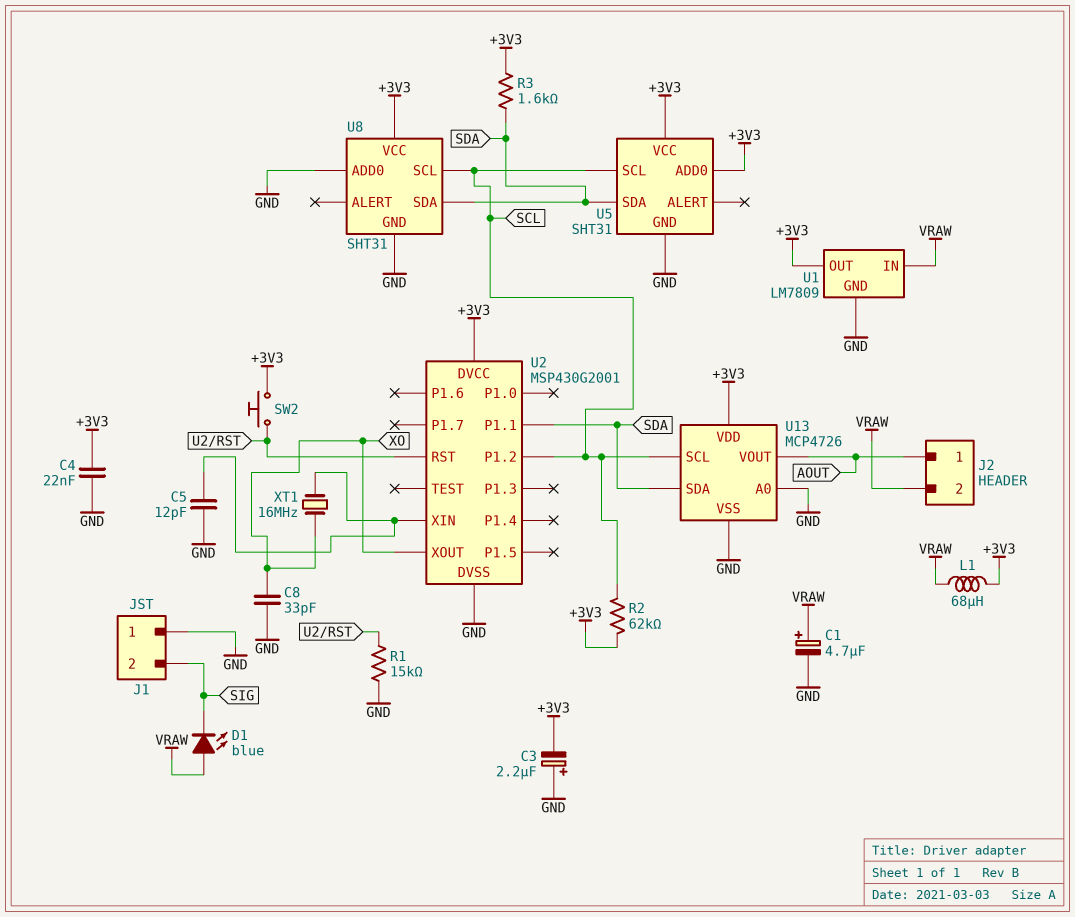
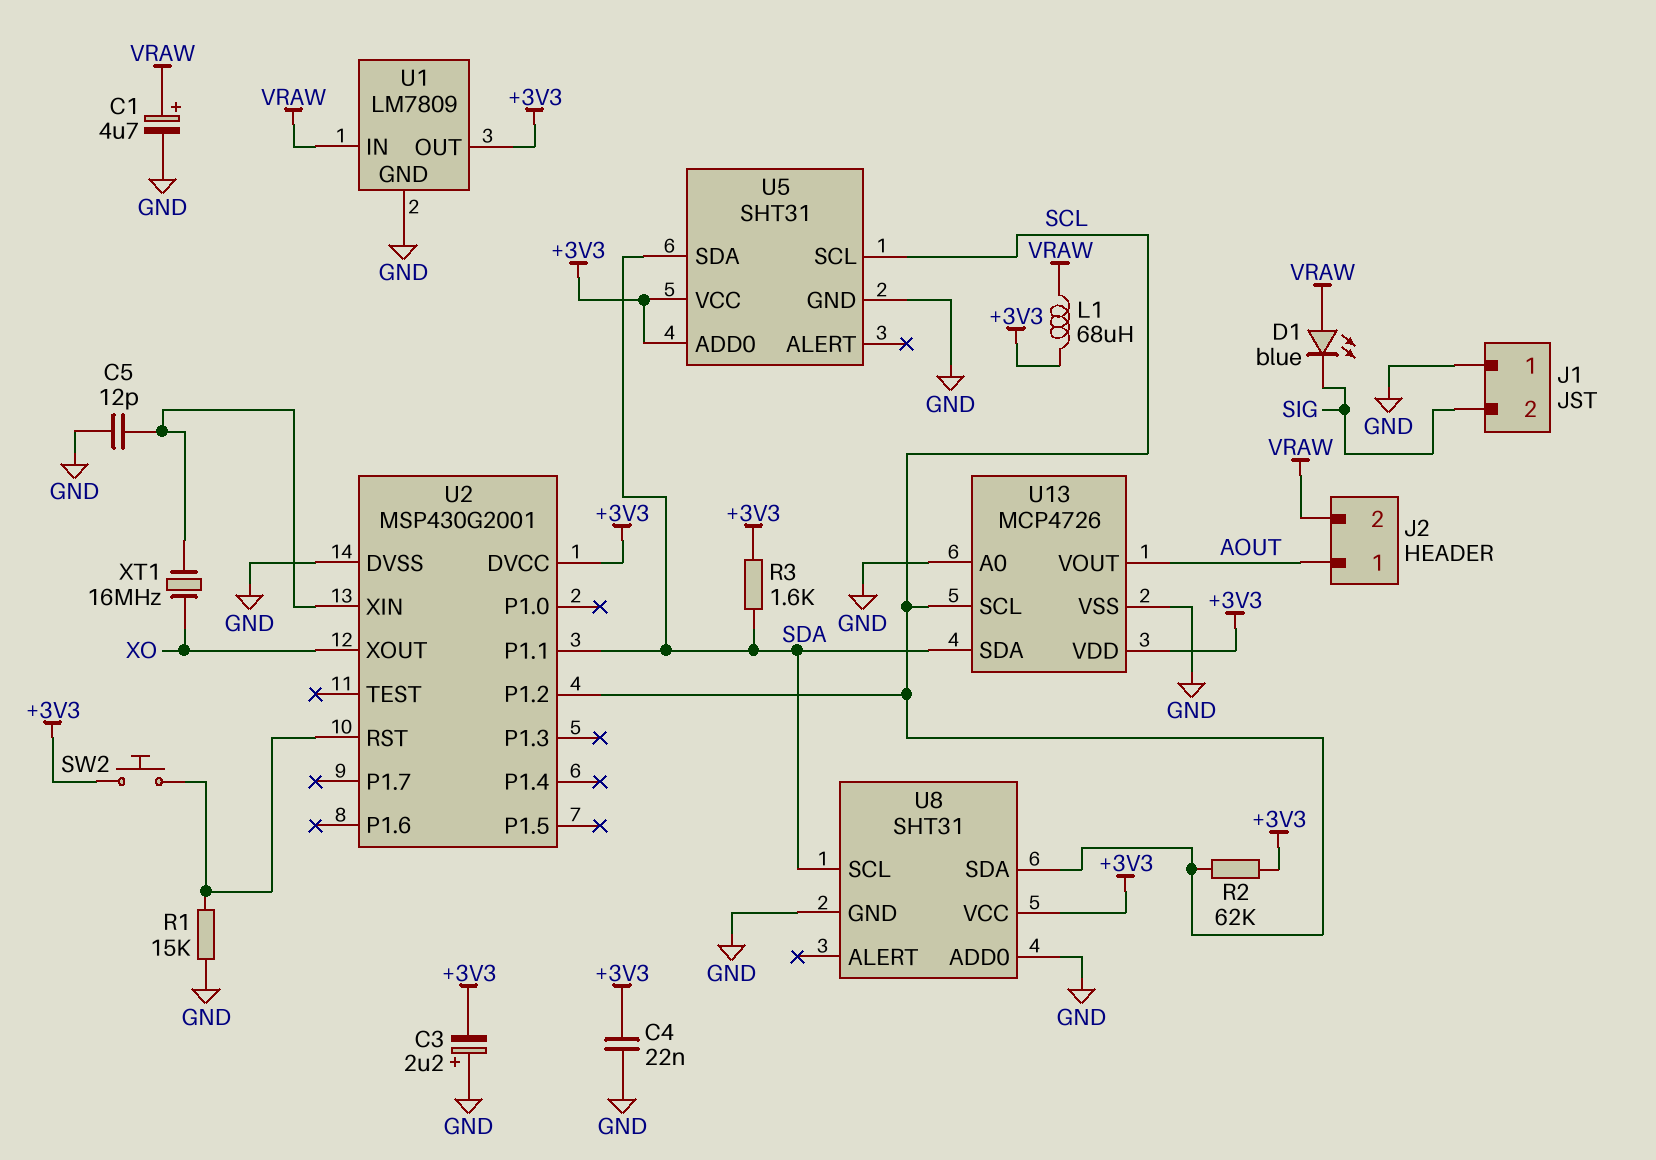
C8: 33pF (GND, XO) -> none
U8 pin SCL: SCL -> SDA
U8 pin SDA: SDA -> SCL

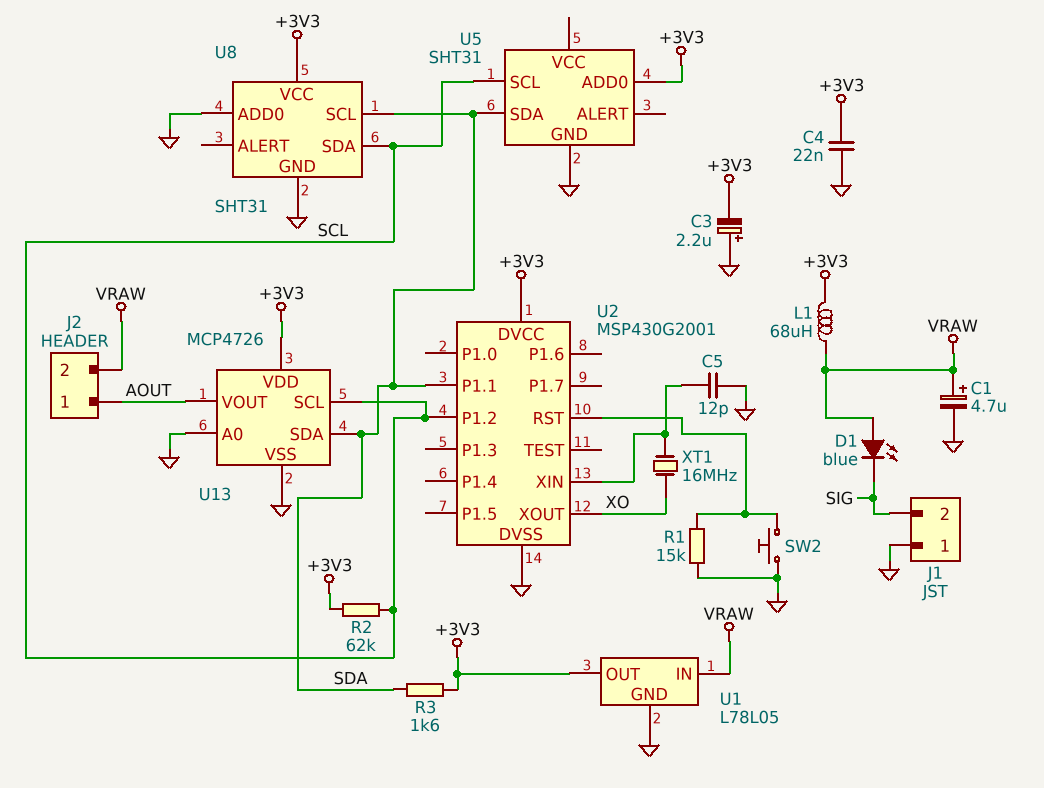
SW2: button (+3V3, U2/RST) -> button (GND, U2/RST)
U1: LM7809 -> L78L05
U5 pin VCC: +3V3 -> none

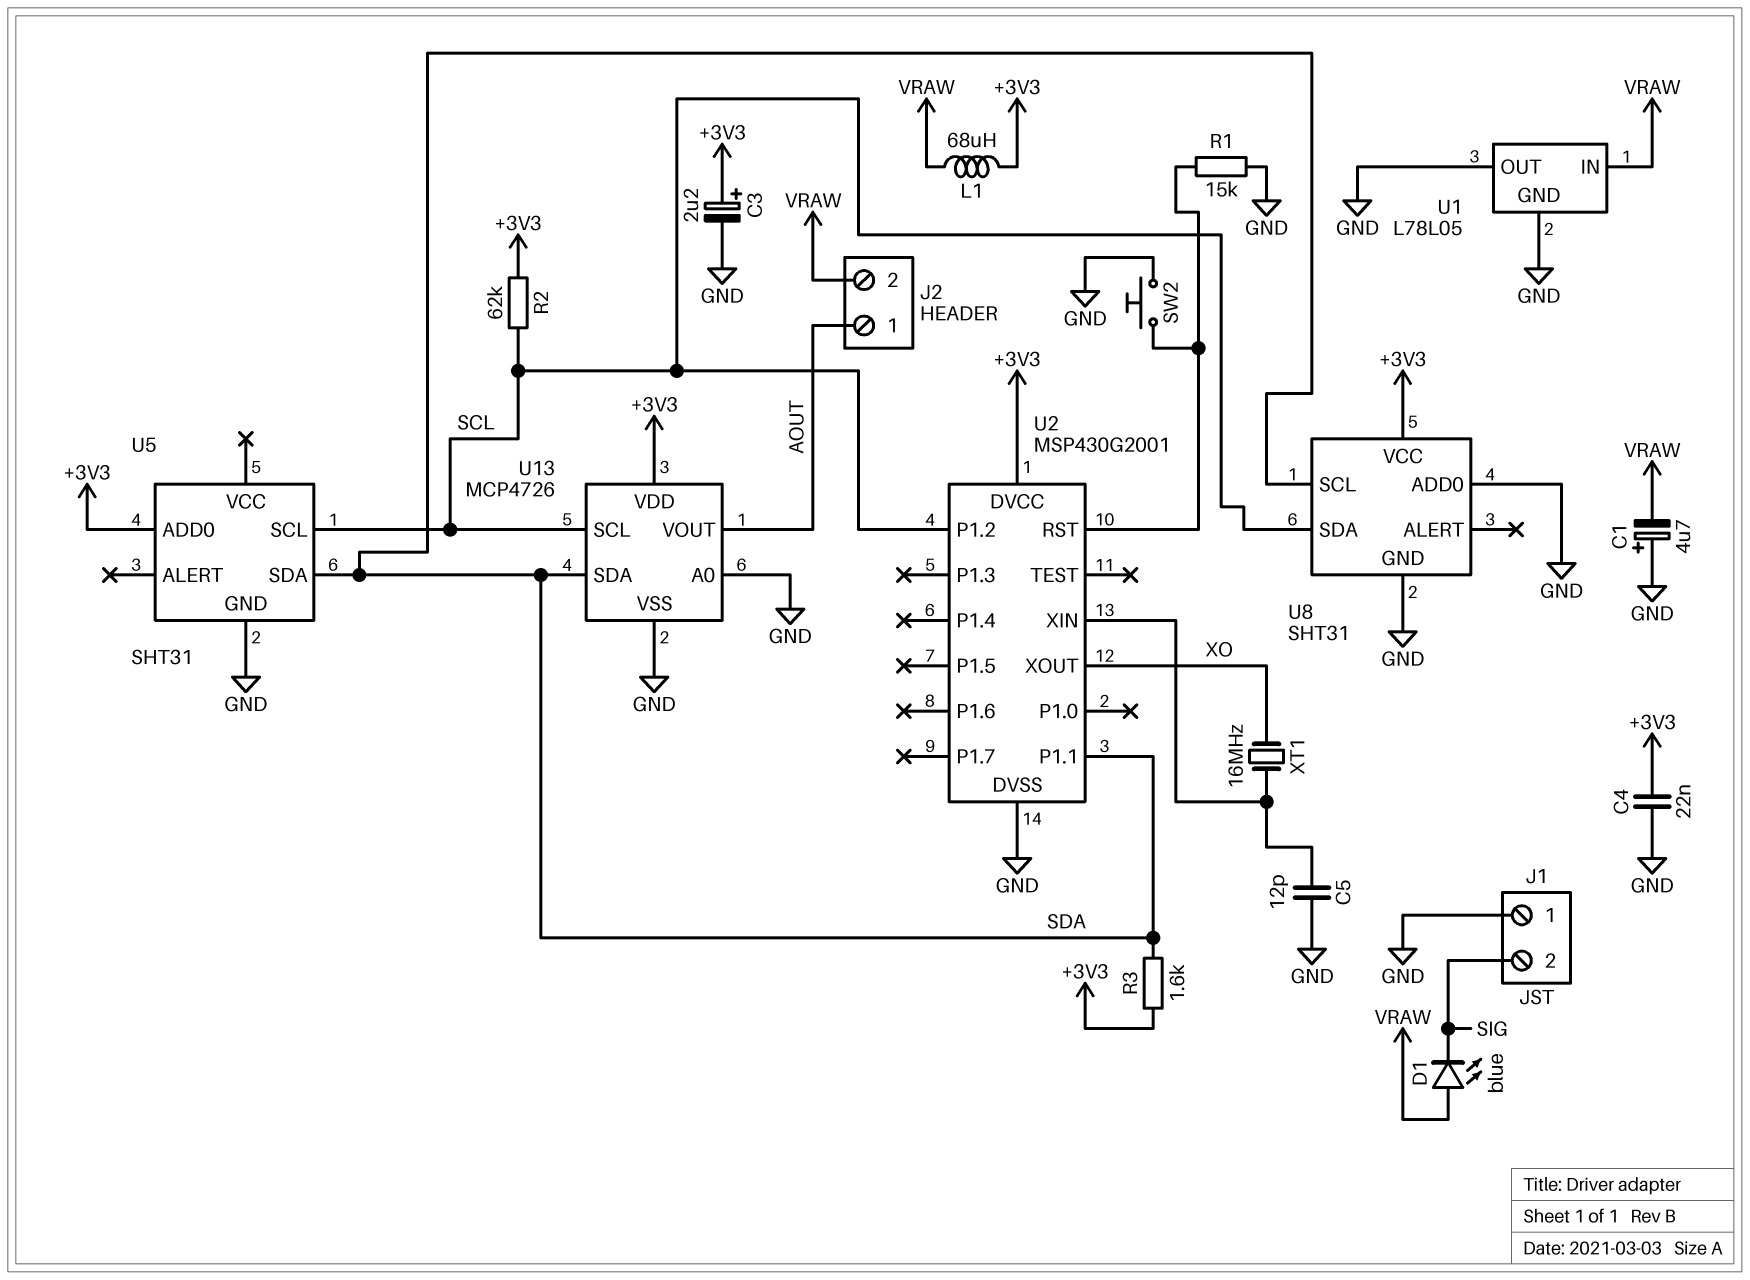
C1: 4.7uF (plus VRAW, minus GND) -> 4.7uF (plus GND, minus VRAW)
C3: 2.2uF (plus GND, minus +3V3) -> 2.2uF (plus +3V3, minus GND)
U1 pin OUT: +3V3 -> GND

